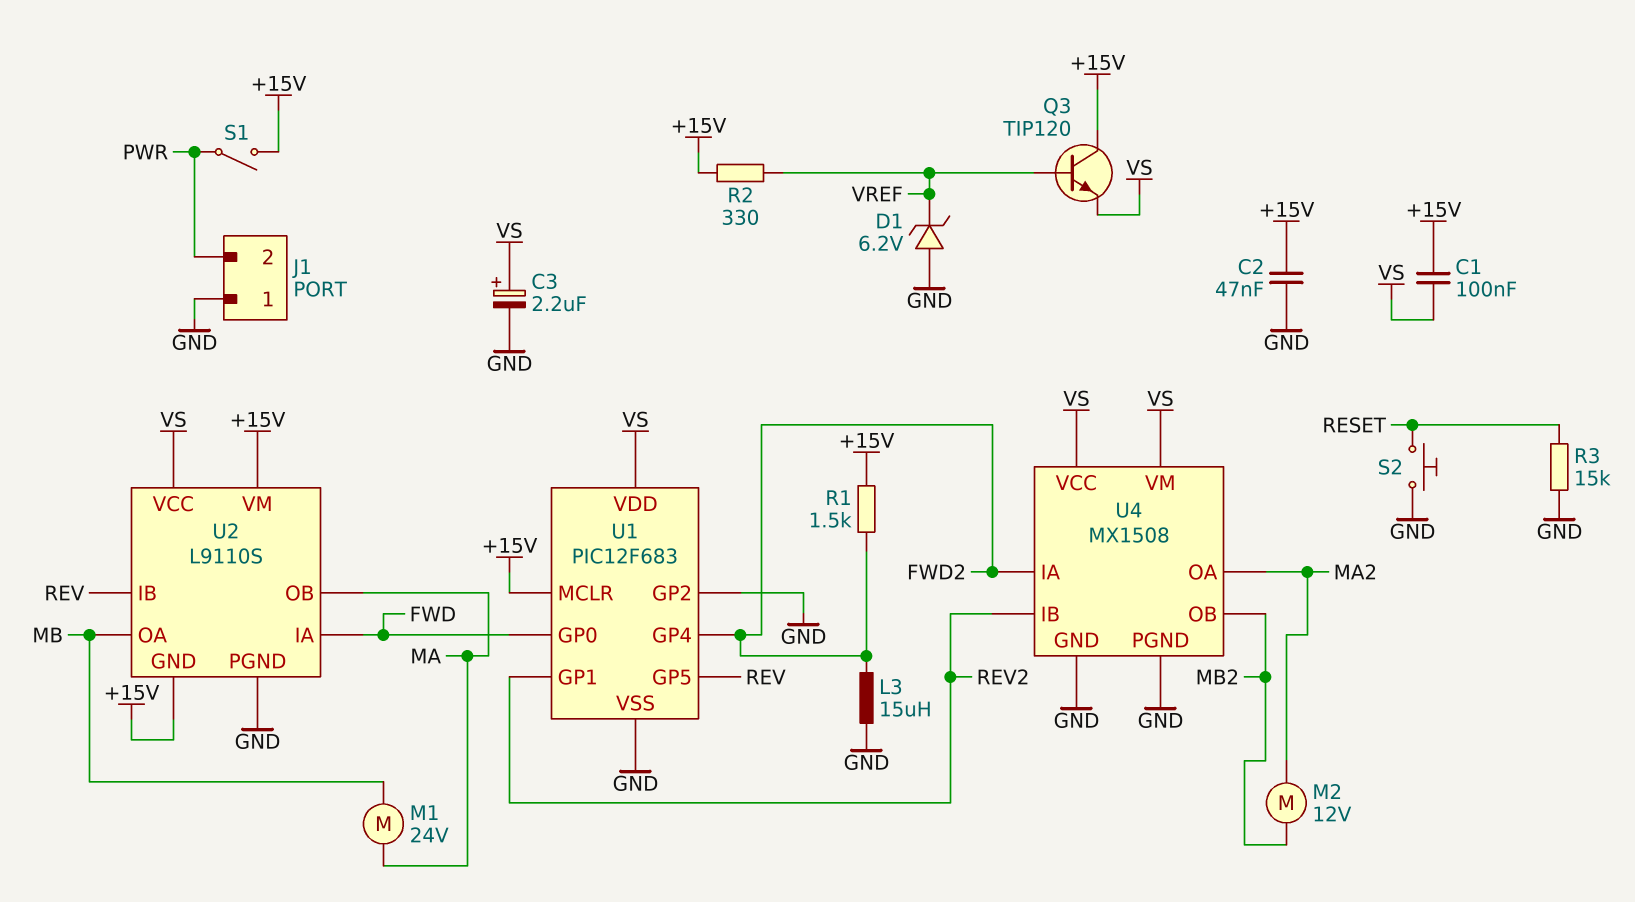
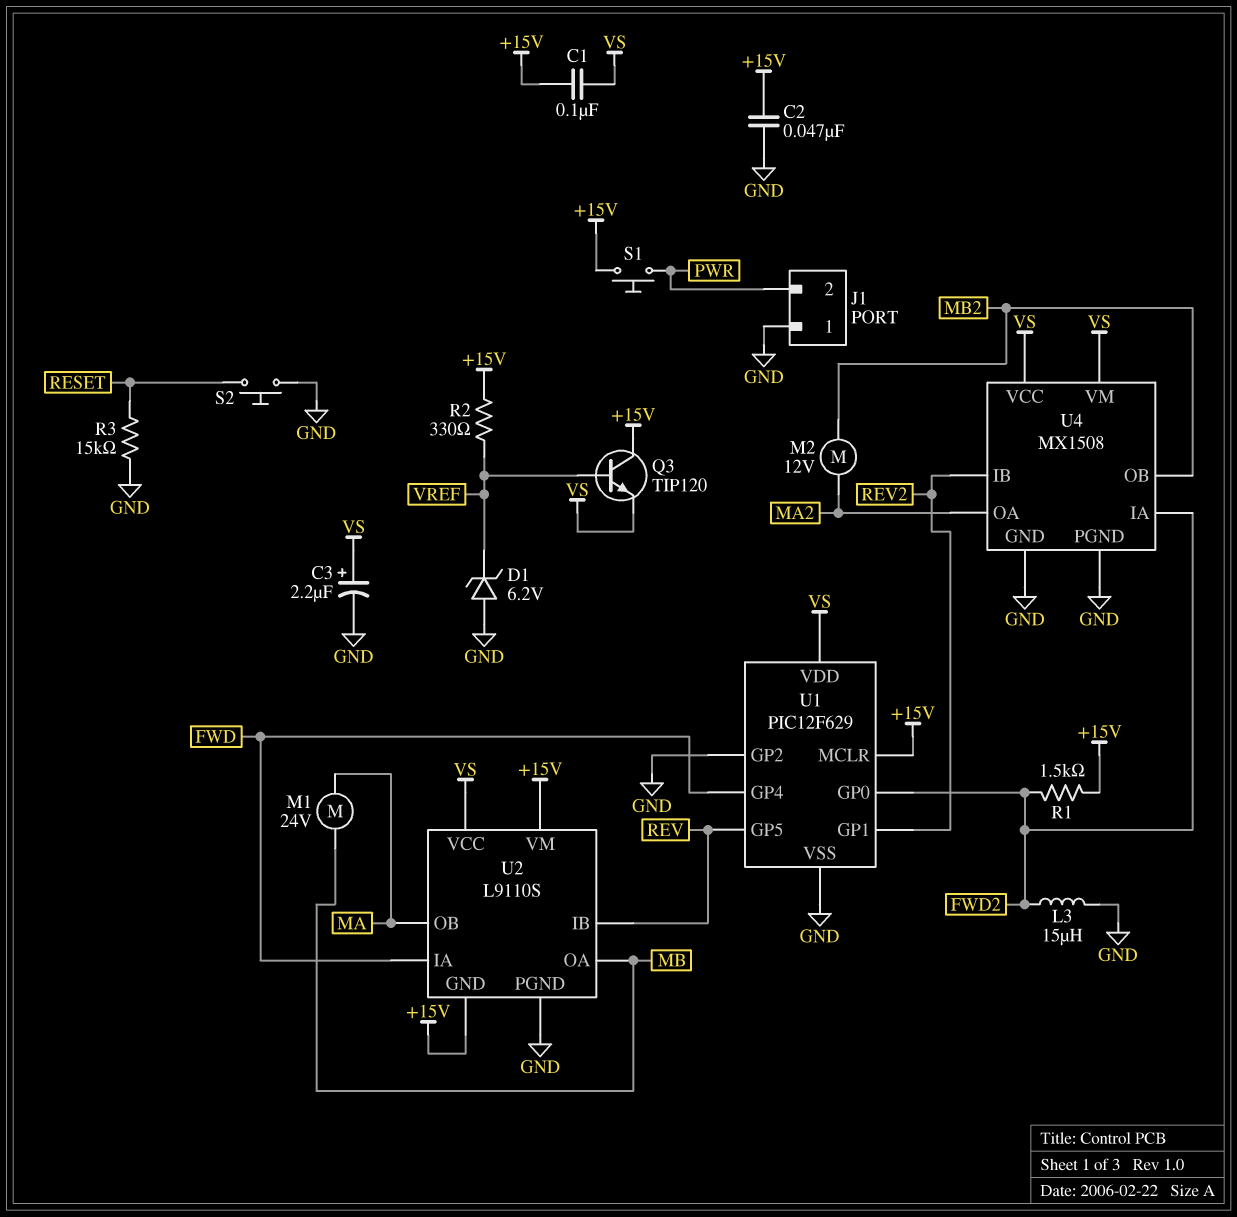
S1: switch (+15V, PWR) -> button (+15V, PWR)
U1: PIC12F683 -> PIC12F629
U1 pin GP0: FWD -> FWD2
U1 pin GP4: FWD2 -> FWD

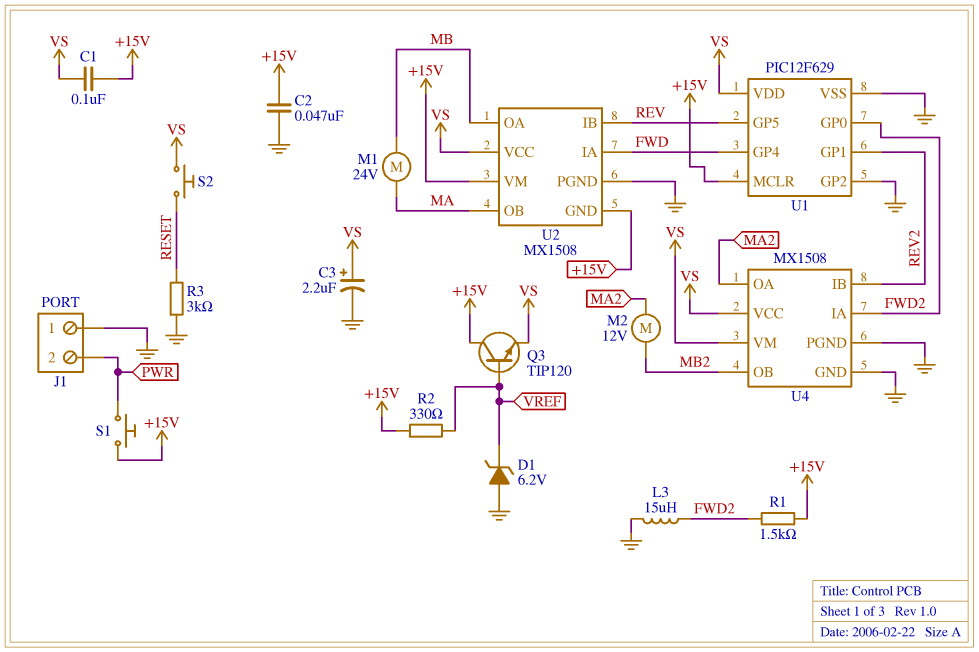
R3: 15k (GND, RESET) -> 3k (GND, RESET)
S2: button (GND, RESET) -> button (RESET, VS)
U2: L9110S -> MX1508

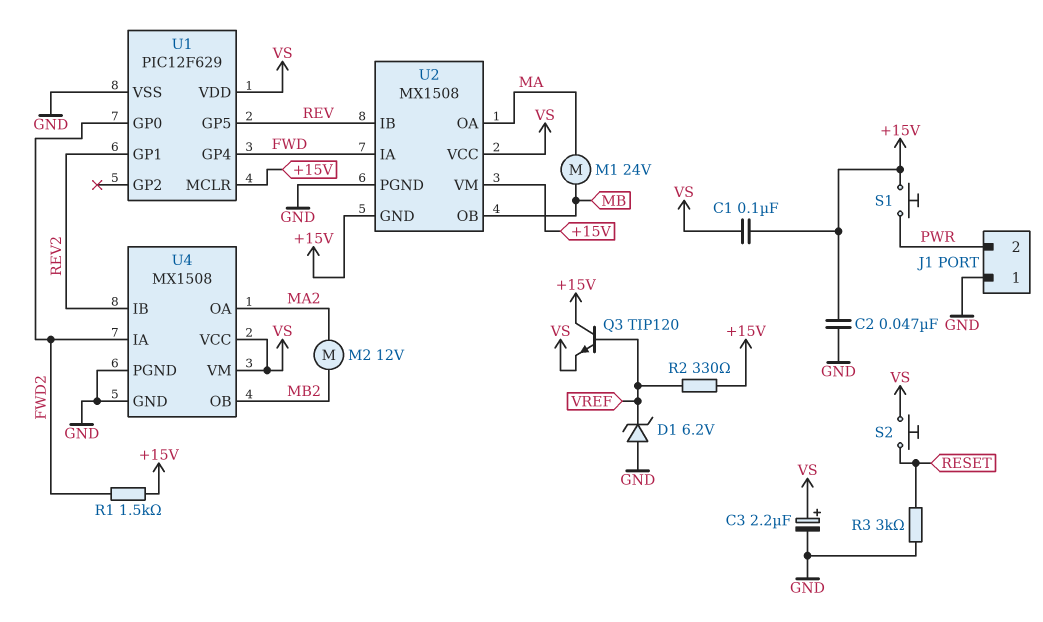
L3: 15uH (FWD2, GND) -> none
U1 pin GP2: GND -> none
U2 pin OA: MB -> MA
U2 pin OB: MA -> MB

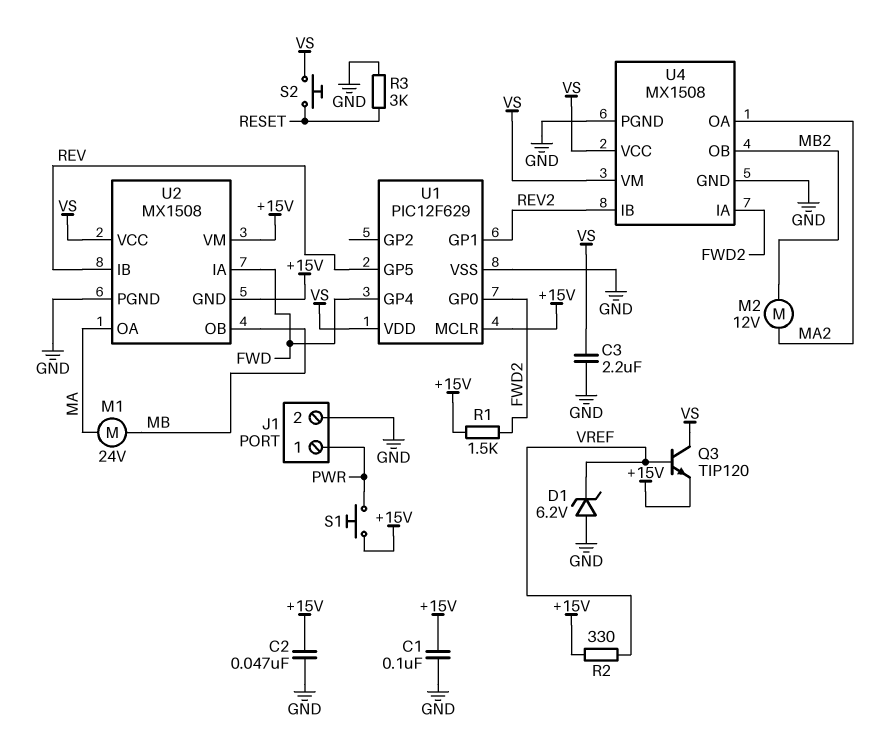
C1: 100nF (+15V, VS) -> 100nF (+15V, GND)
C3: 2.2uF (plus VS, minus GND) -> 2.2uF (GND, VS)
J1 pin 1: GND -> PWR
J1 pin 2: PWR -> GND
Q3: NPN TIP120 (B VREF, C +15V, E VS) -> NPN TIP120 (B VREF, C VS, E +15V)

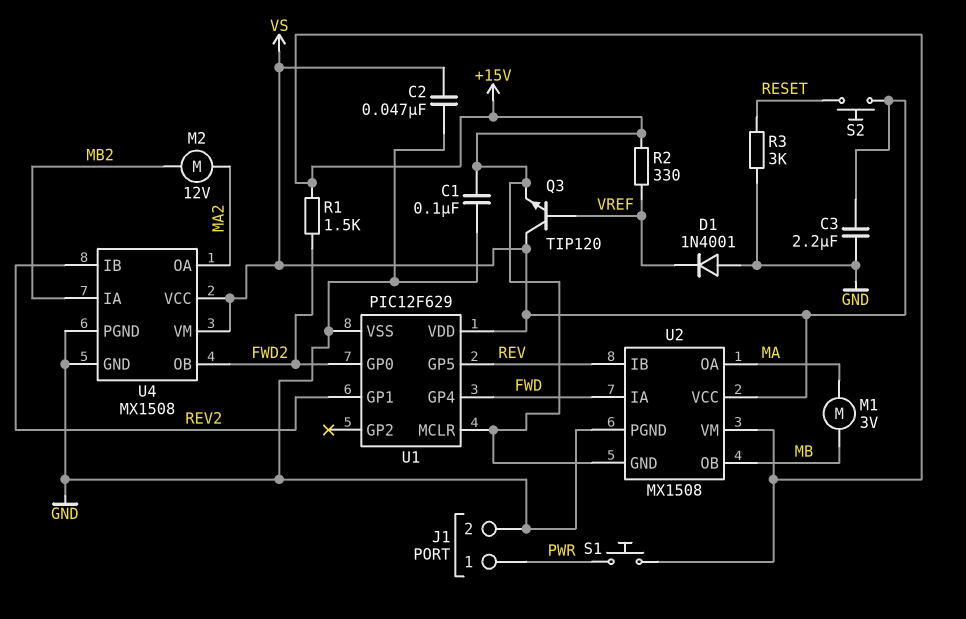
C2: 47nF (+15V, GND) -> 47nF (GND, VS)
D1: zener 6.2V (A GND, K VREF) -> diode 1N4001 (A GND, K VREF)
M1: motor 24V (MA, MB) -> motor 3V (MA, MB)
U4 pin IA: FWD2 -> MB2
U4 pin OB: MB2 -> FWD2

